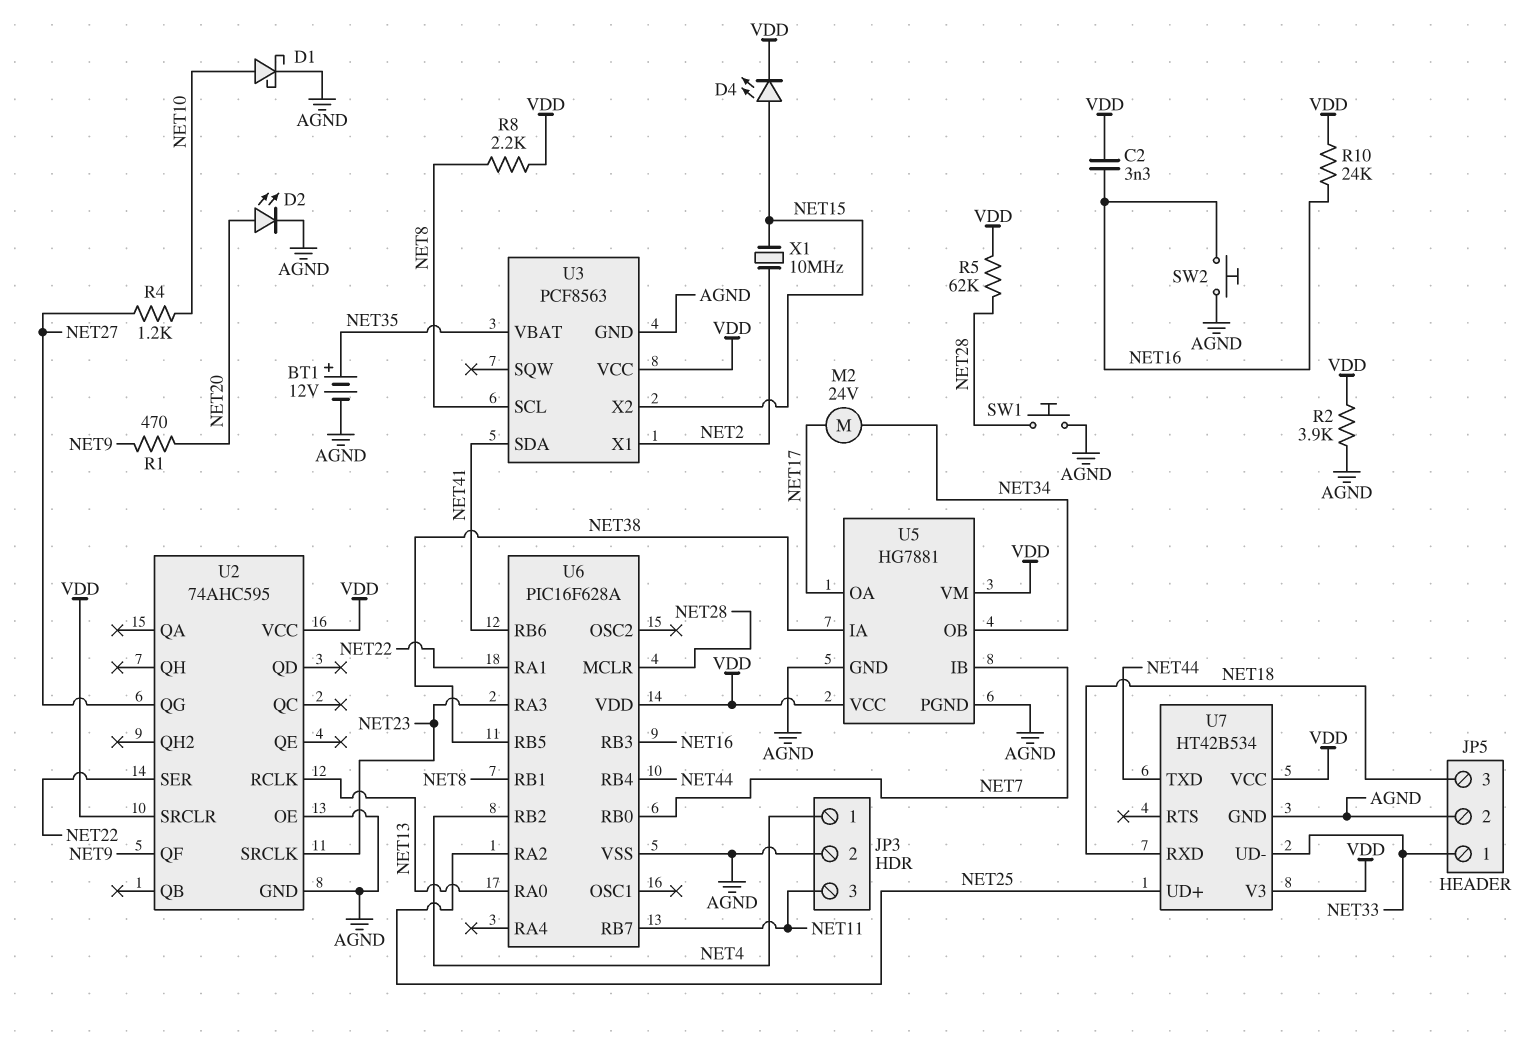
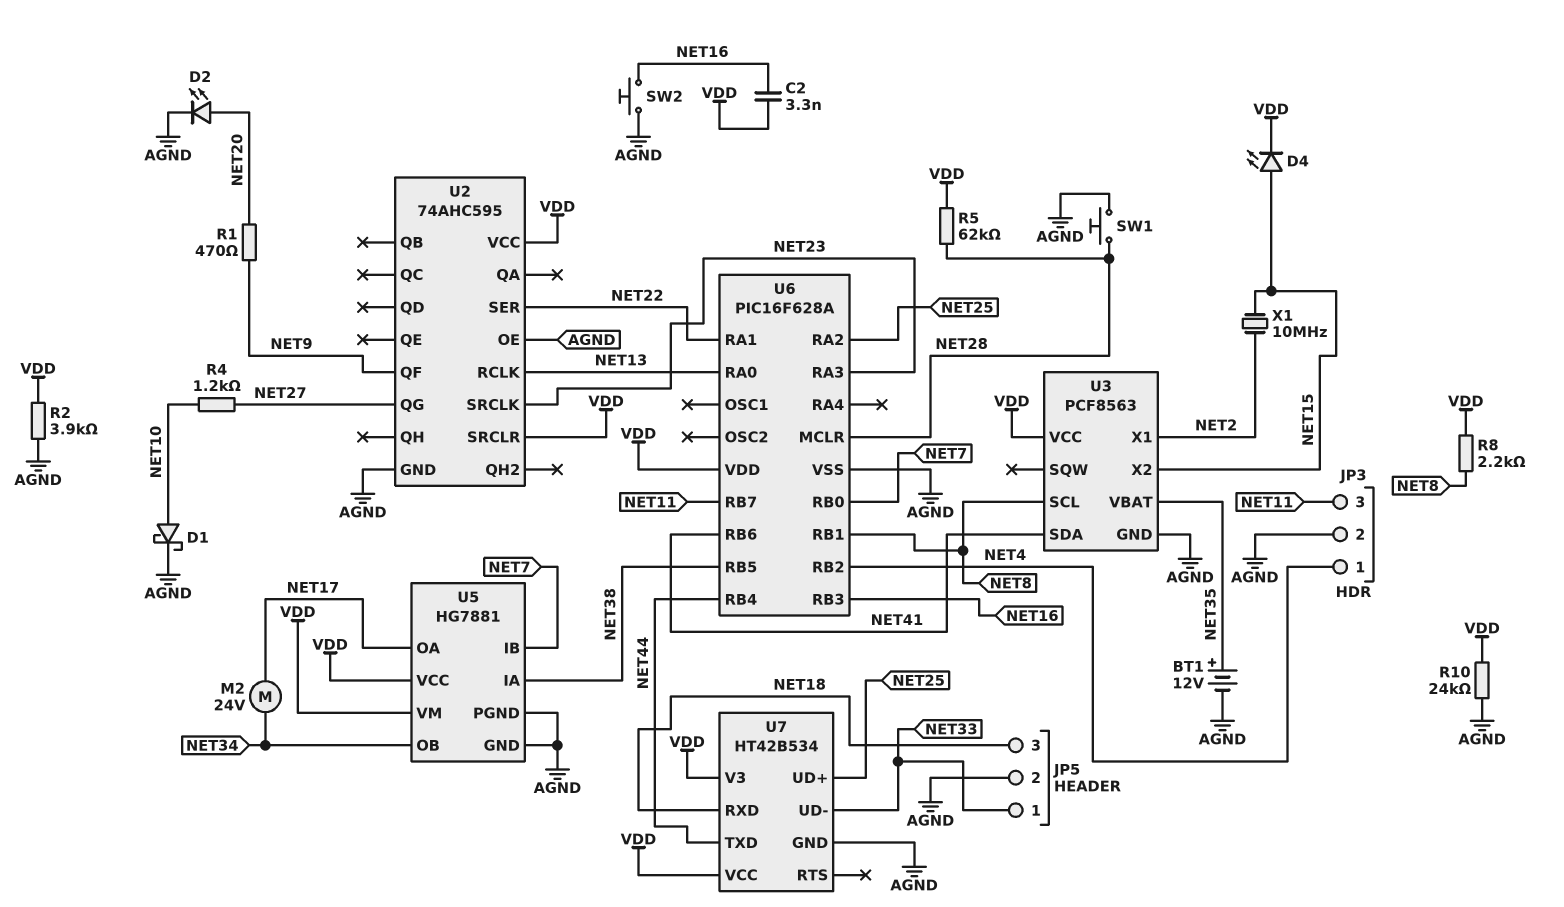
R10: 24k (NET16, VDD) -> 24k (AGND, VDD)

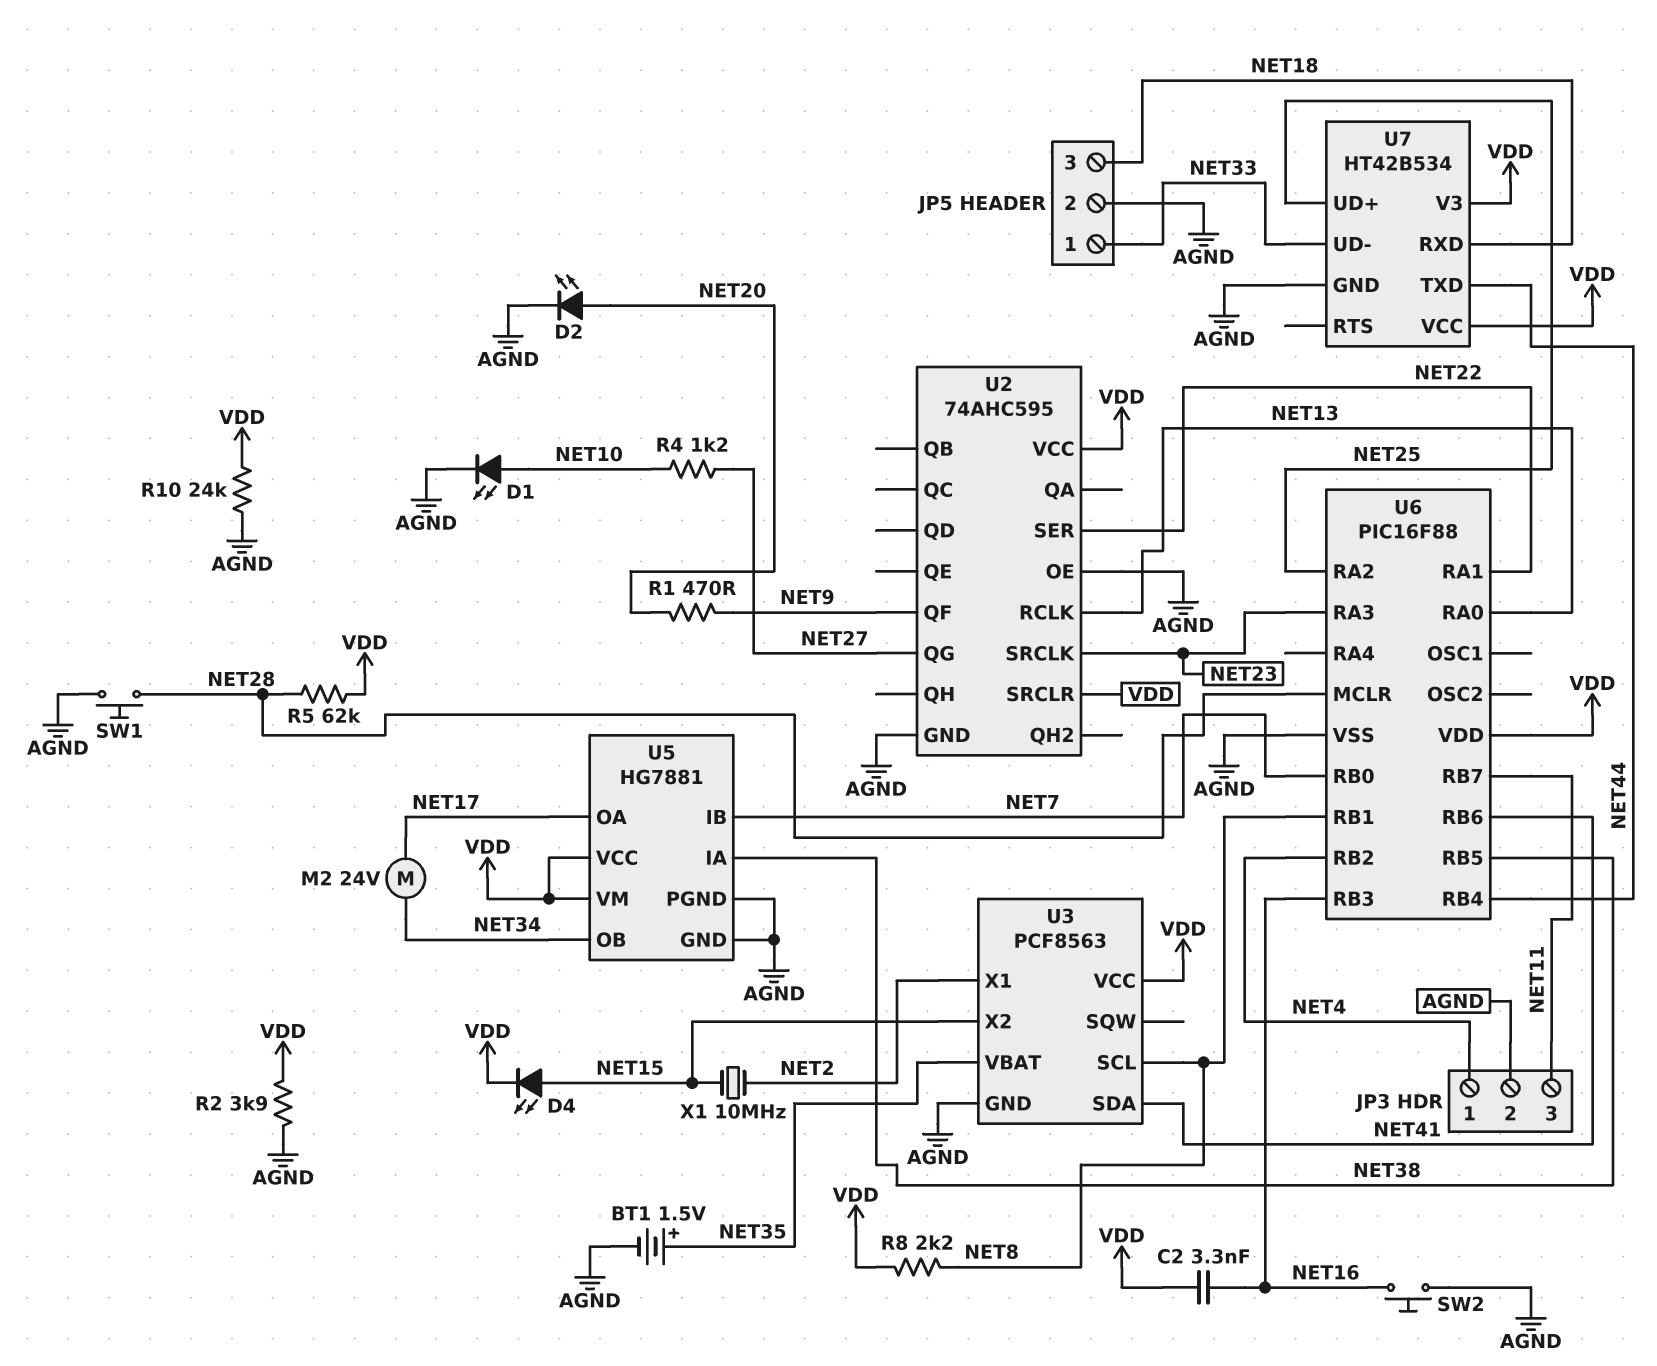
BT1: 12V (plus NET35, minus AGND) -> 1.5V (plus NET35, minus AGND)
D1: schottky (A NET10, K AGND) -> LED (A NET10, K AGND)
U6: PIC16F628A -> PIC16F88

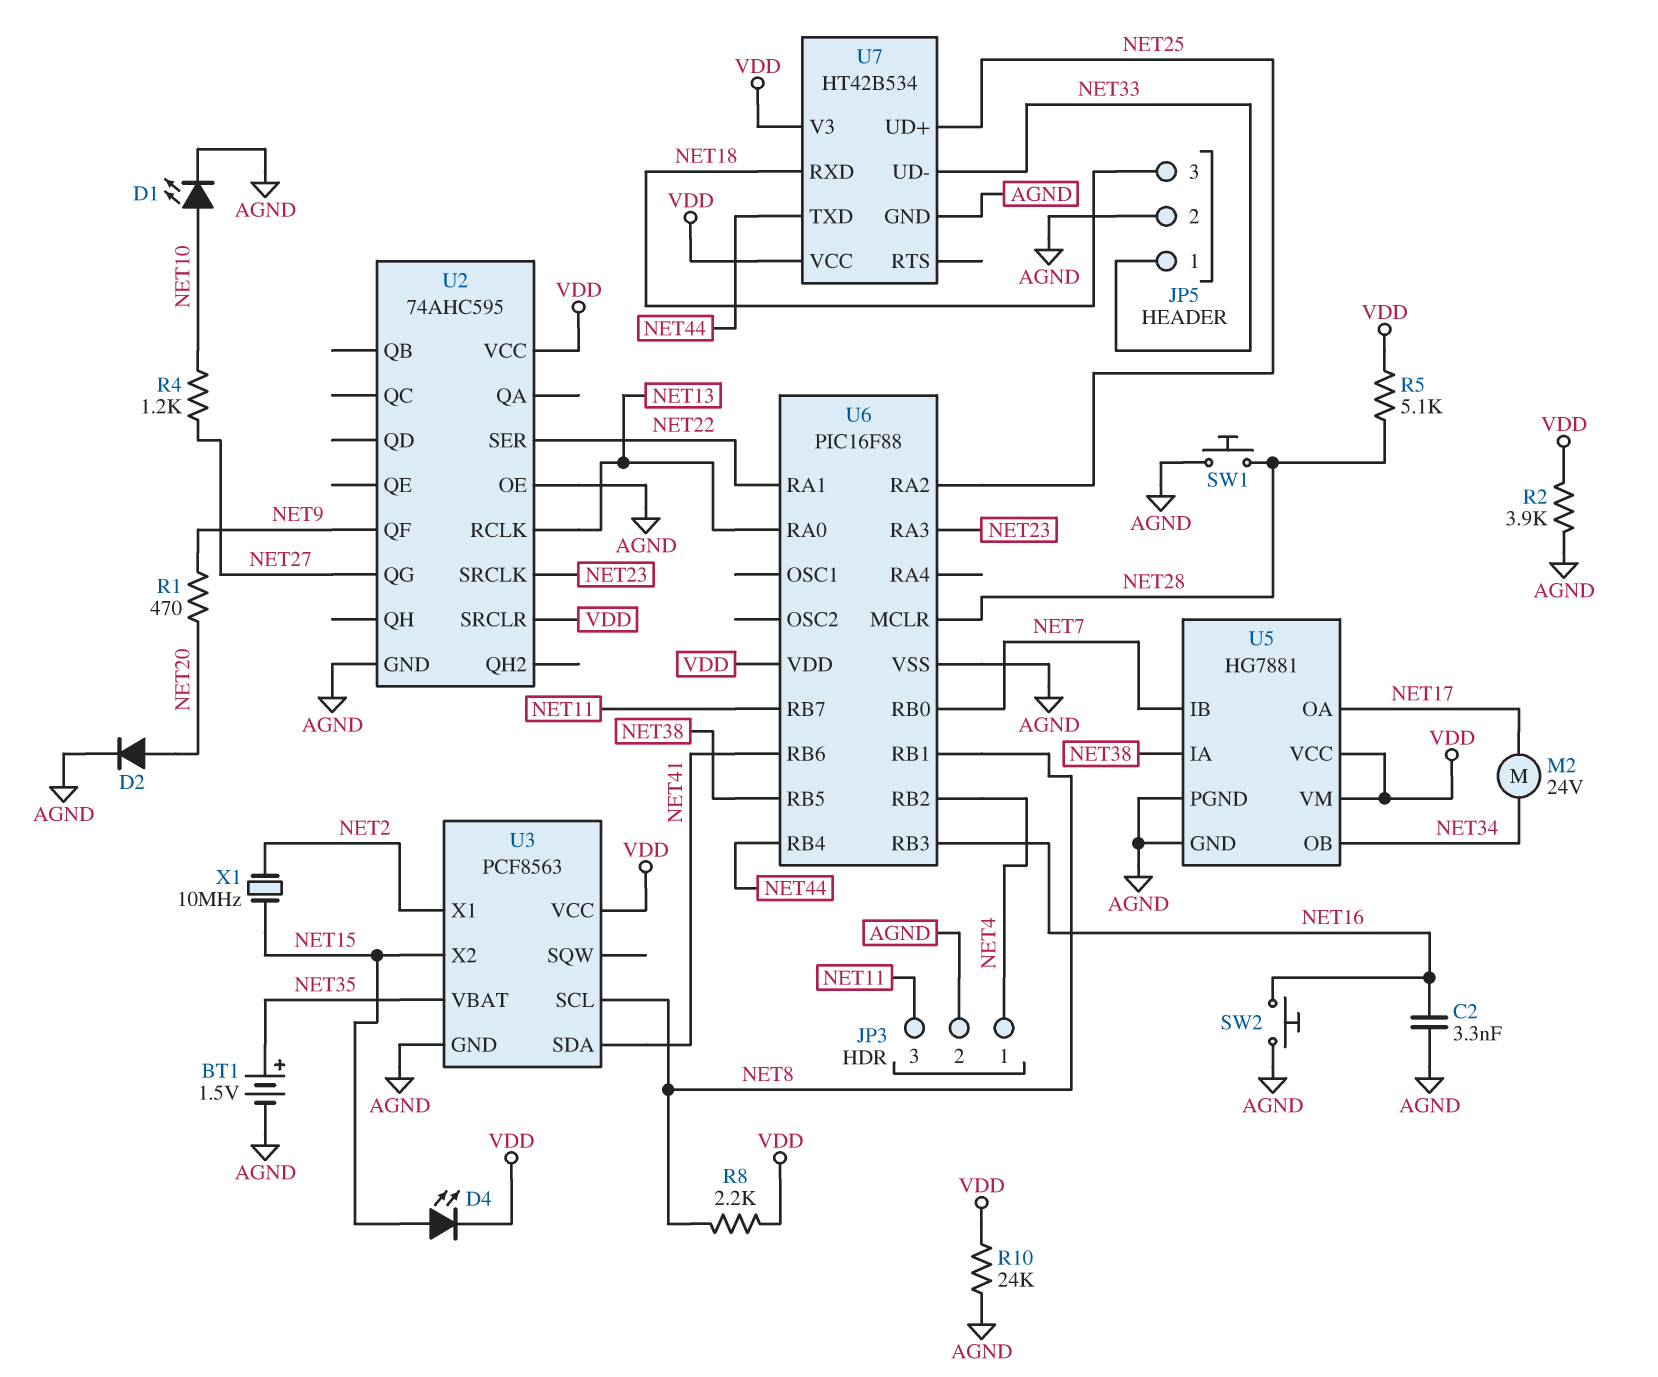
C2: 3.3nF (NET16, VDD) -> 3.3nF (AGND, NET16)
D2: LED (A NET20, K AGND) -> diode (A NET20, K AGND)
R5: 62k (NET28, VDD) -> 5.1k (NET28, VDD)

